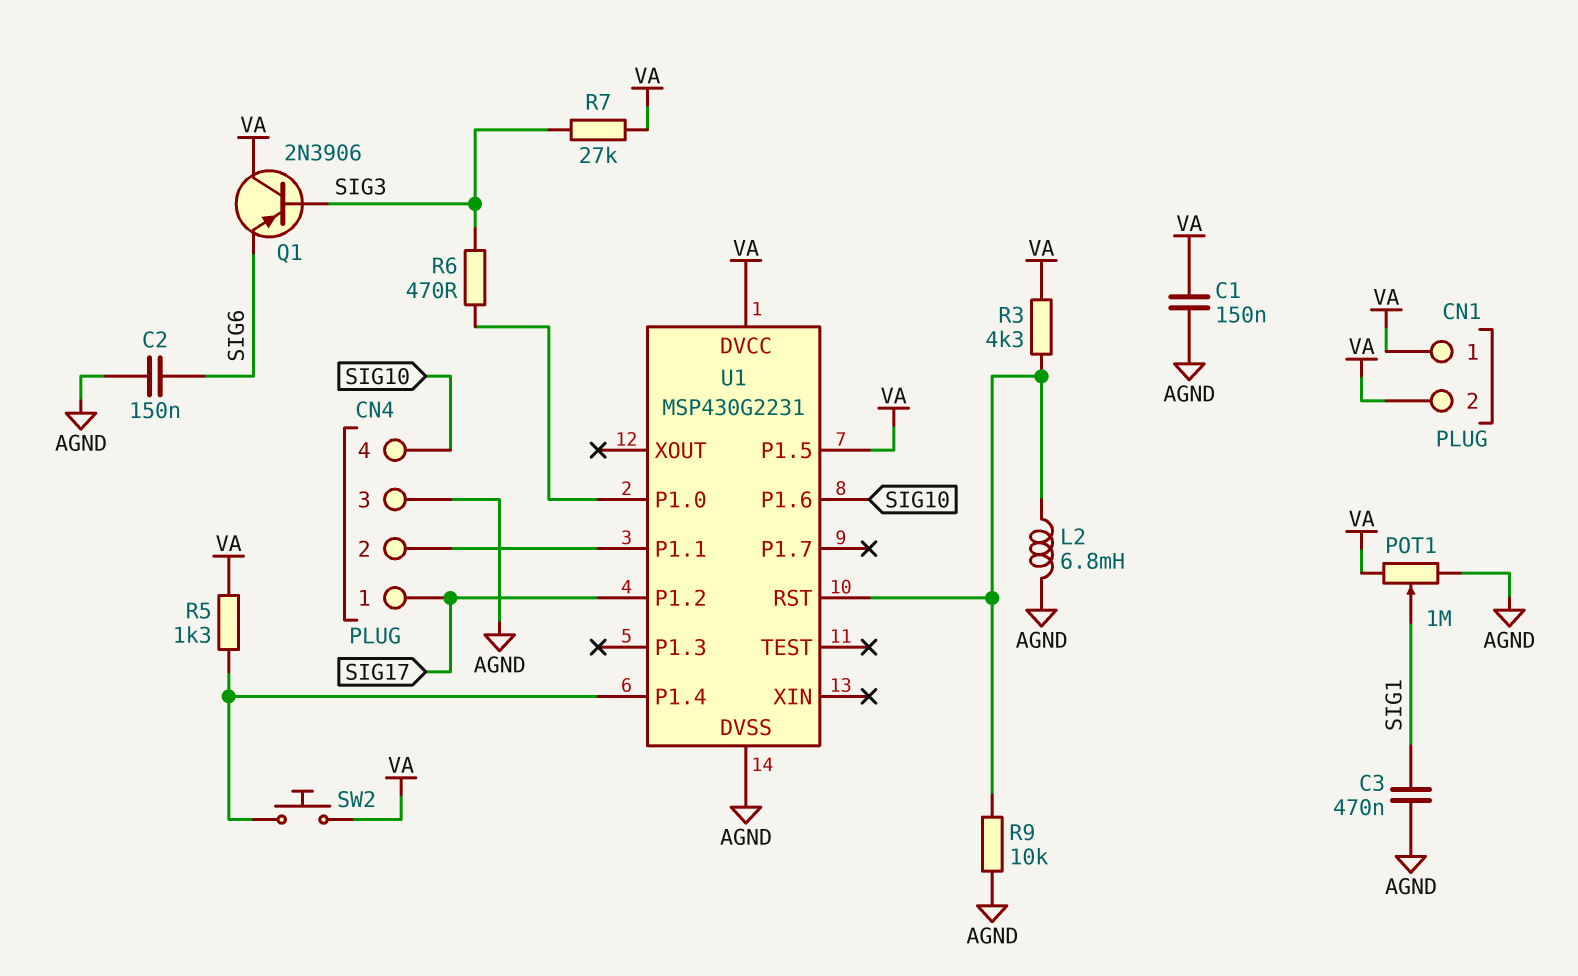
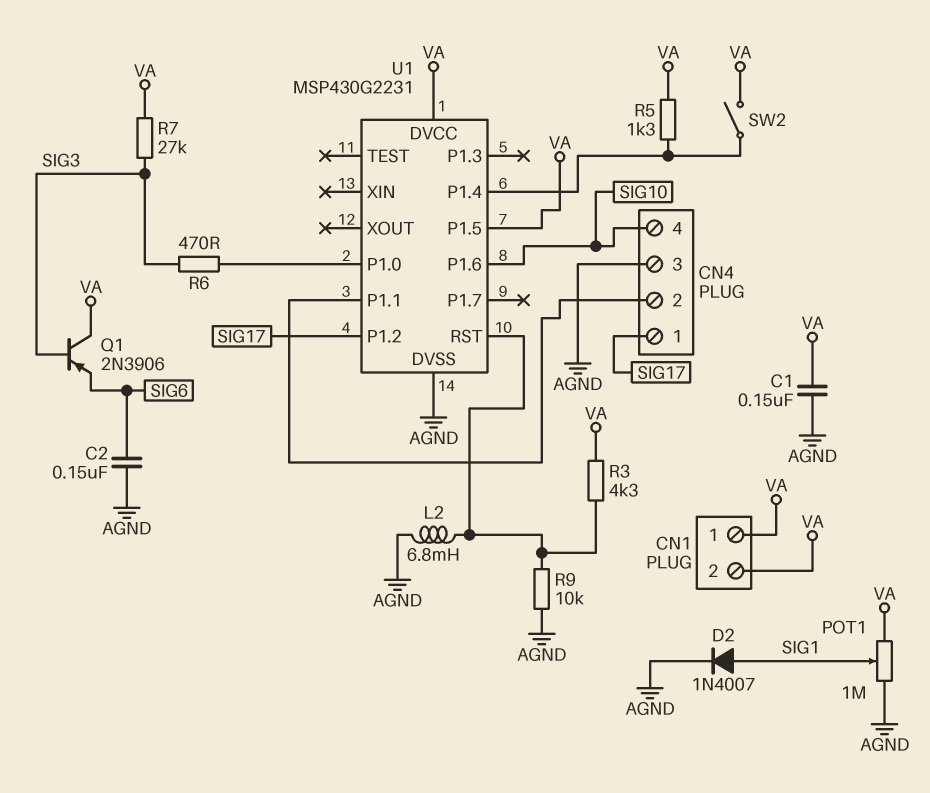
C3: 470nF (AGND, SIG1) -> none
D2: none -> diode 1N4007 (A SIG1, K AGND)
SW2: button (U1/P1.4, VA) -> switch (U1/P1.4, VA)

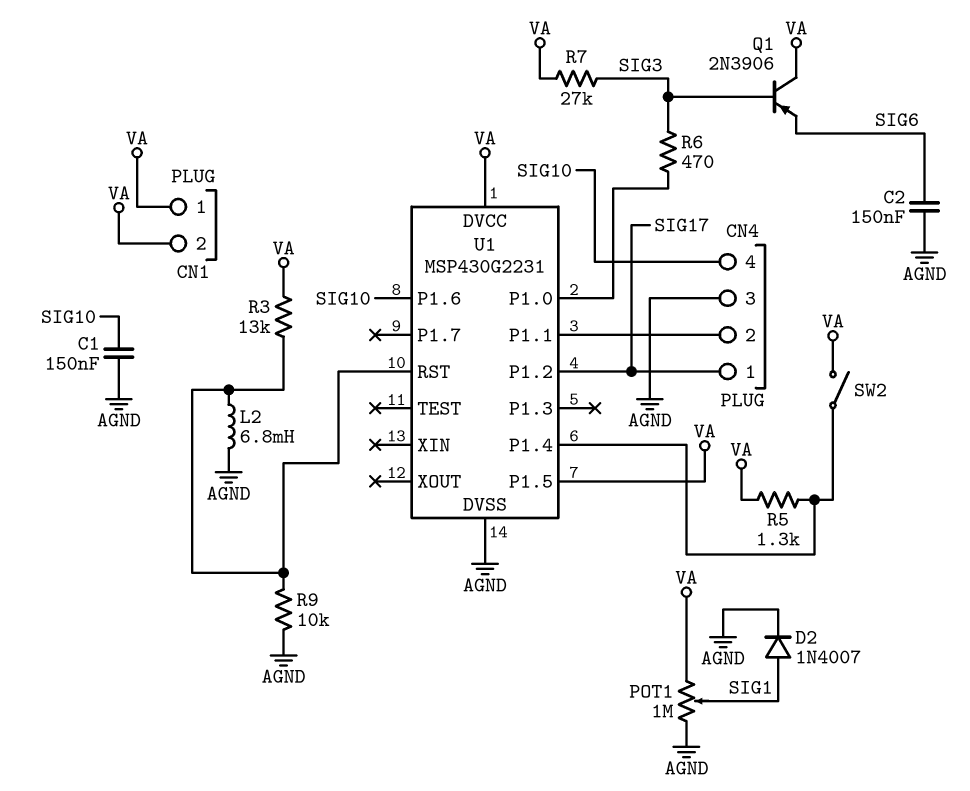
C1: 150nF (AGND, VA) -> 150nF (AGND, SIG10)
R3: 4.3k (U1/RST, VA) -> 13k (U1/RST, VA)

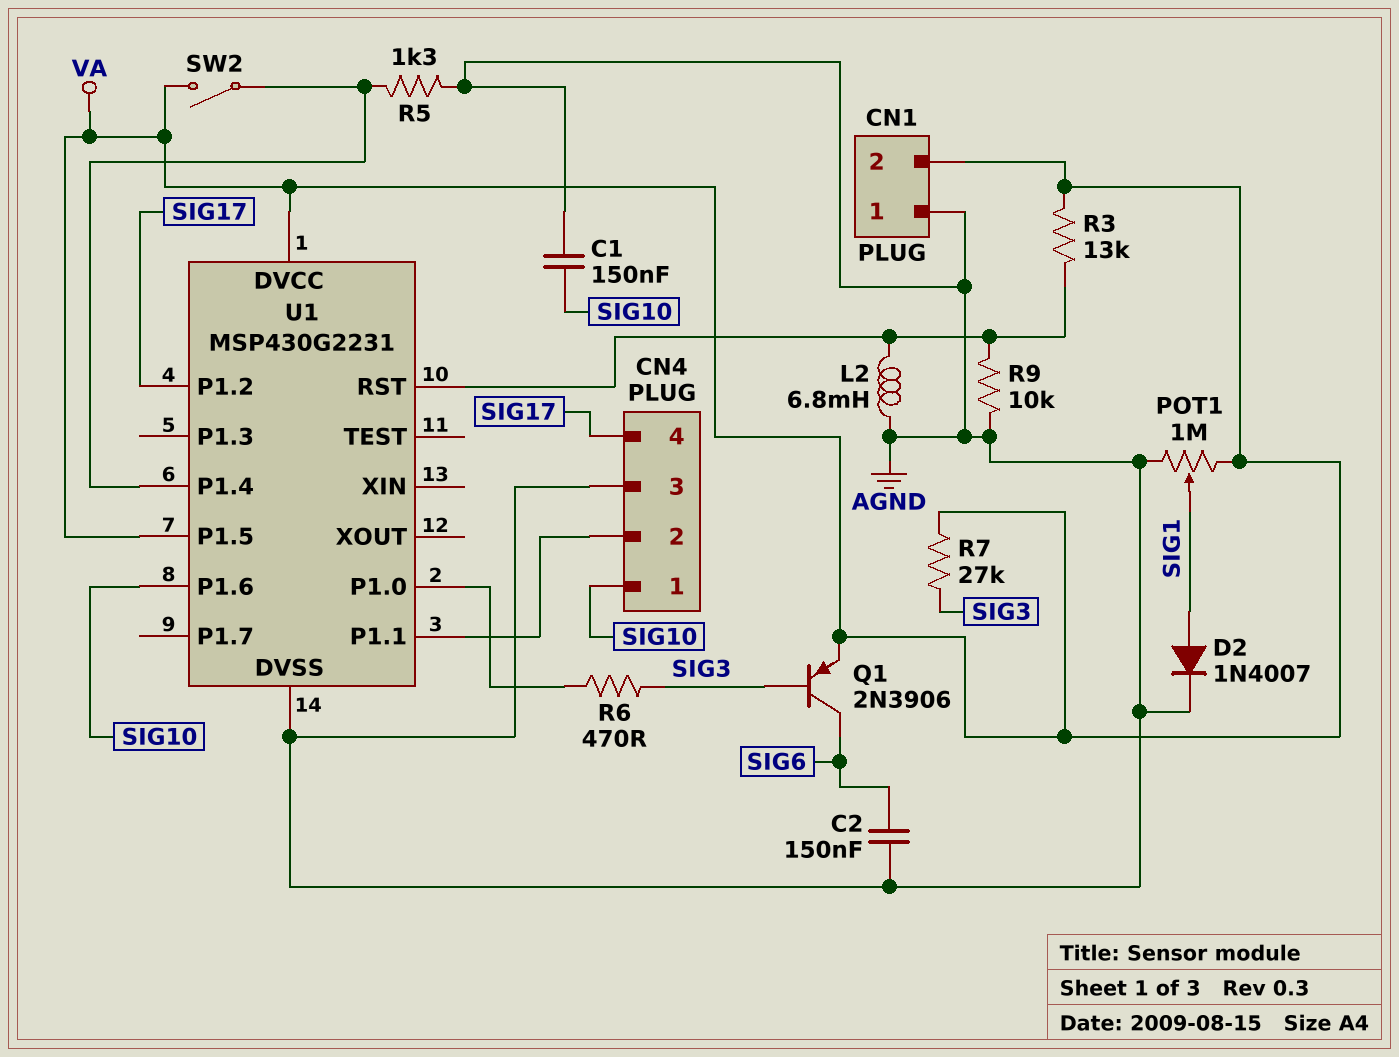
CN1 pin 1: VA -> AGND
CN4 pin 1: SIG17 -> SIG10
CN4 pin 4: SIG10 -> SIG17
Q1: PNP 2N3906 (B SIG3, C VA, E SIG6) -> PNP 2N3906 (B SIG3, C SIG6, E VA)
R5: 1.3k (U1/P1.4, VA) -> 1.3k (AGND, U1/P1.4)

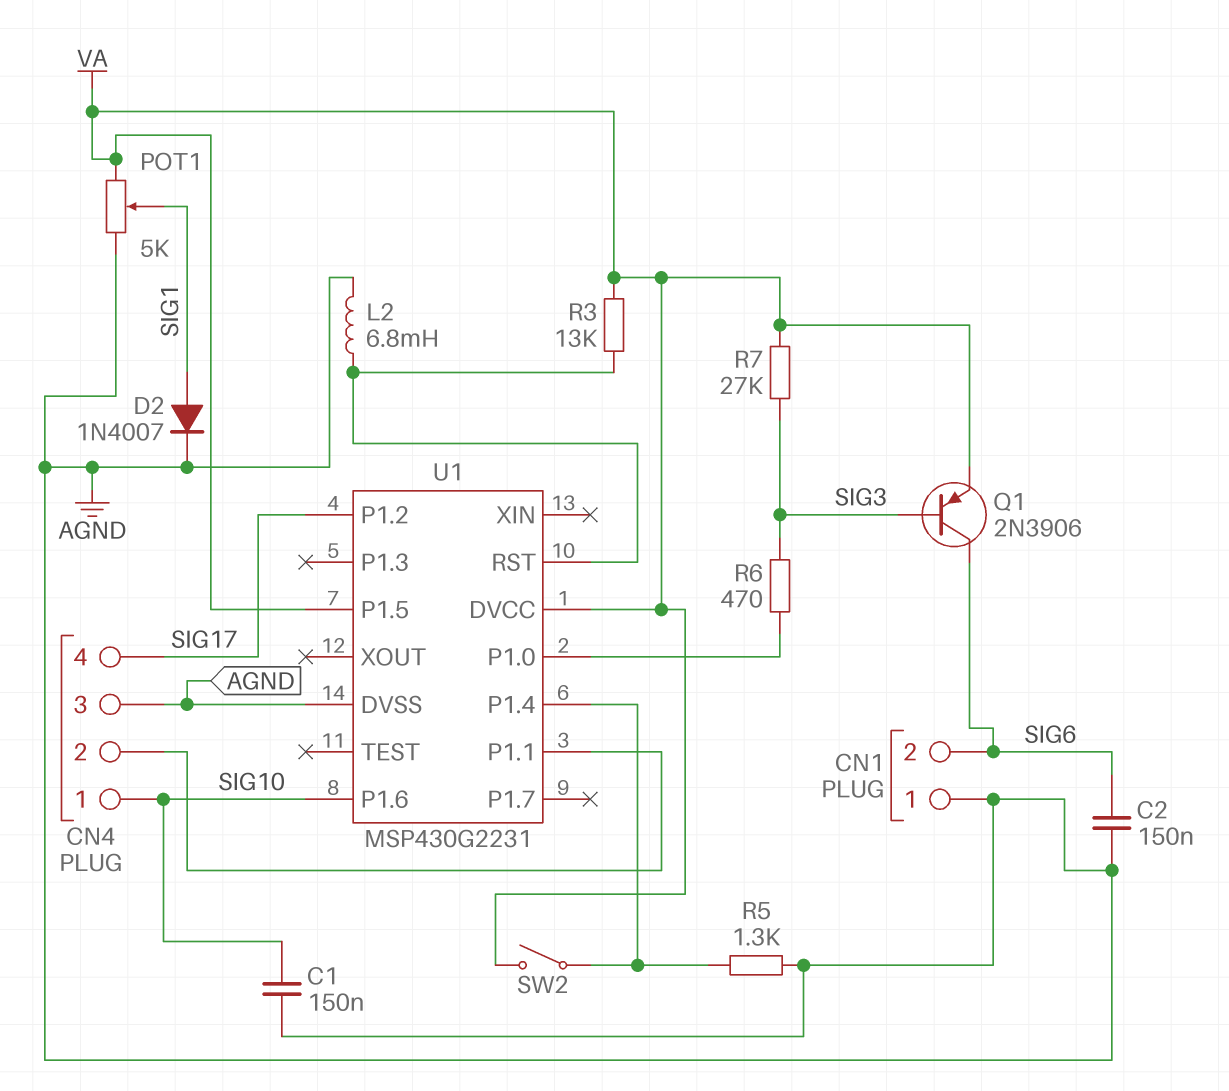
CN1 pin 2: VA -> SIG6
POT1: 1M (AGND, VA, wiper SIG1) -> 5k (AGND, VA, wiper SIG1)
R9: 10k (AGND, U1/RST) -> none

